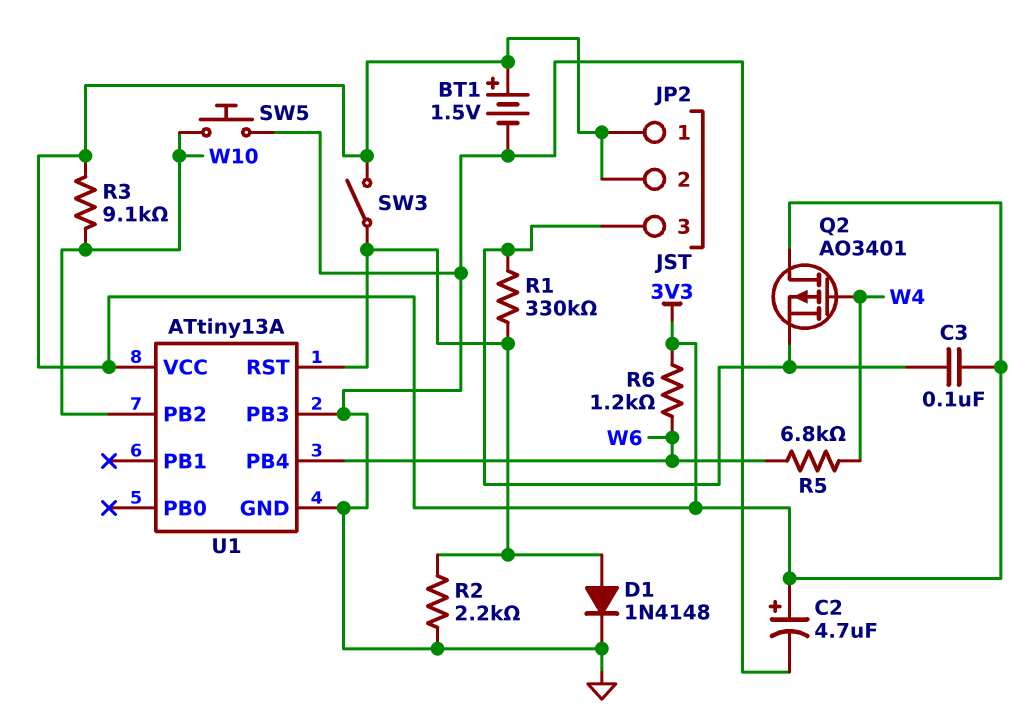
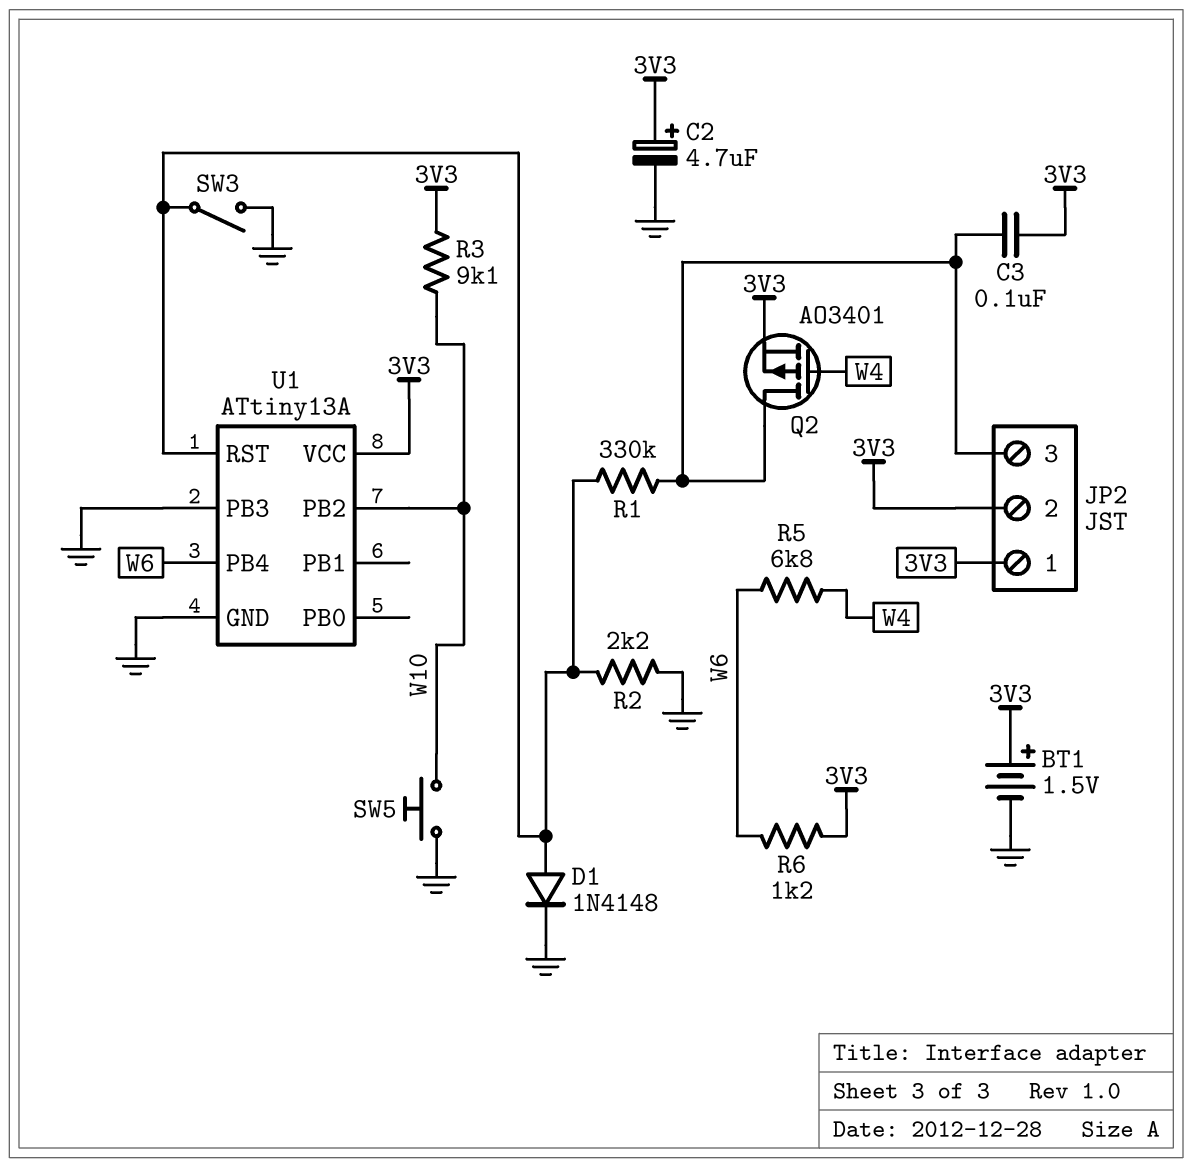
Q2: PMOS AO3401 (G W4, D 3V3, S JP2/3) -> PMOS AO3401 (G W4, D JP2/3, S 3V3)
SW3: switch (3V3, U1/RST) -> switch (GND, U1/RST)

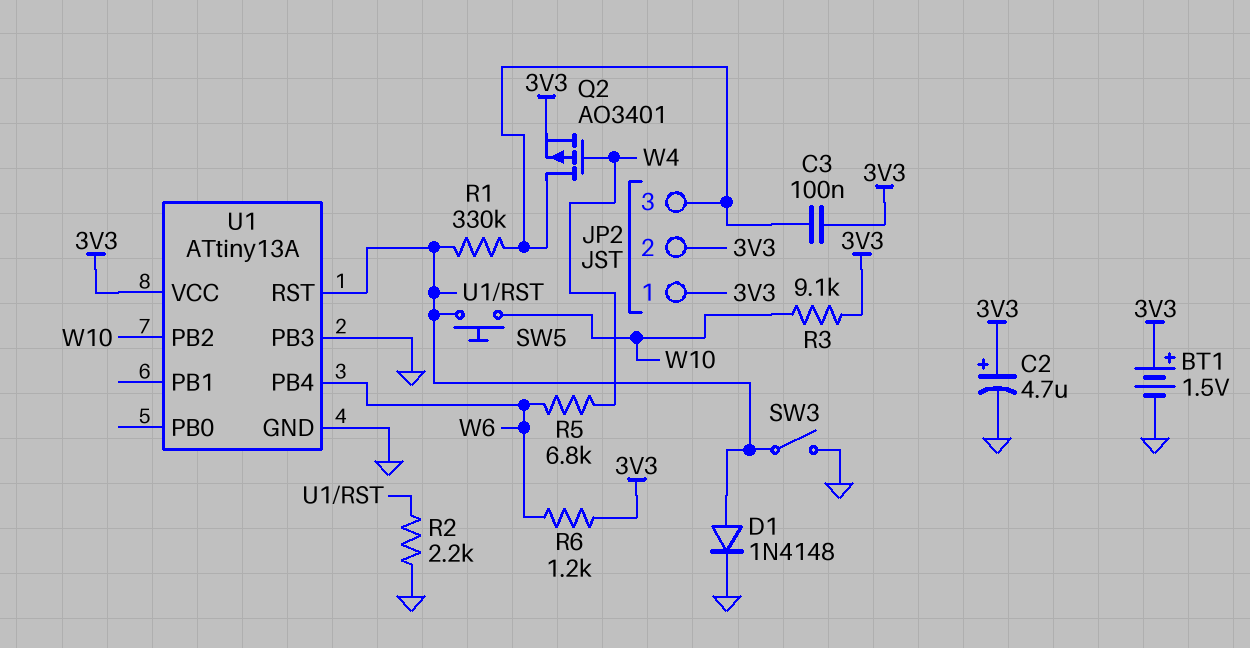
SW5: button (GND, W10) -> button (U1/RST, W10)

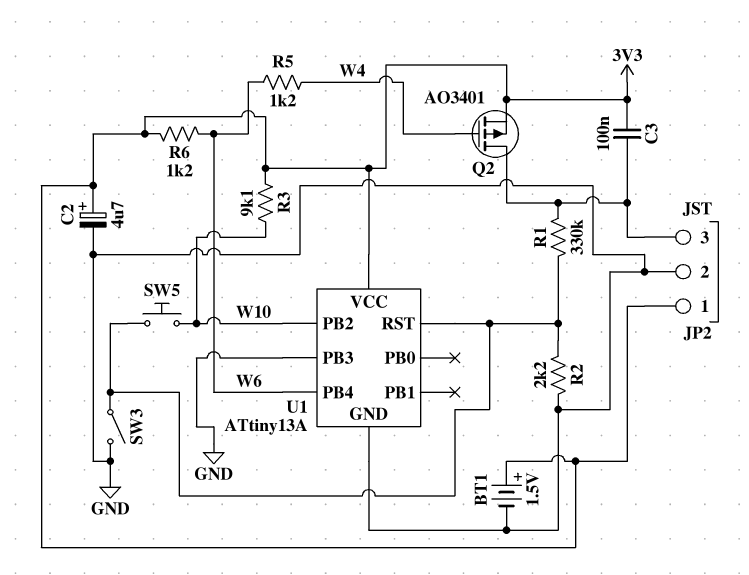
D1: diode 1N4148 (A U1/RST, K GND) -> none
JP2 pin 2: 3V3 -> GND
R5: 6.8k (W4, W6) -> 1.2k (W4, W6)

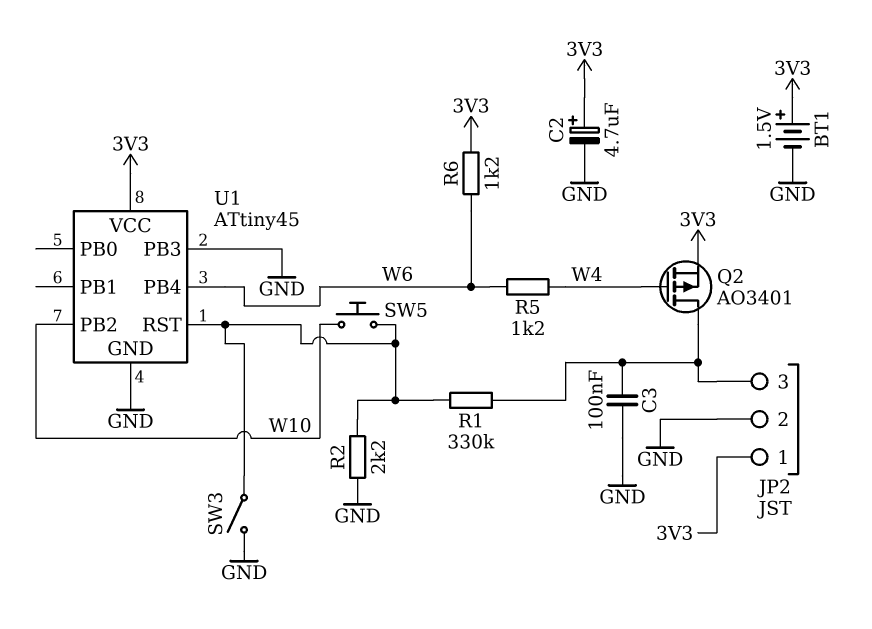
C3: 100nF (3V3, JP2/3) -> 100nF (GND, JP2/3)
R3: 9.1k (3V3, W10) -> none
U1: ATtiny13A -> ATtiny45

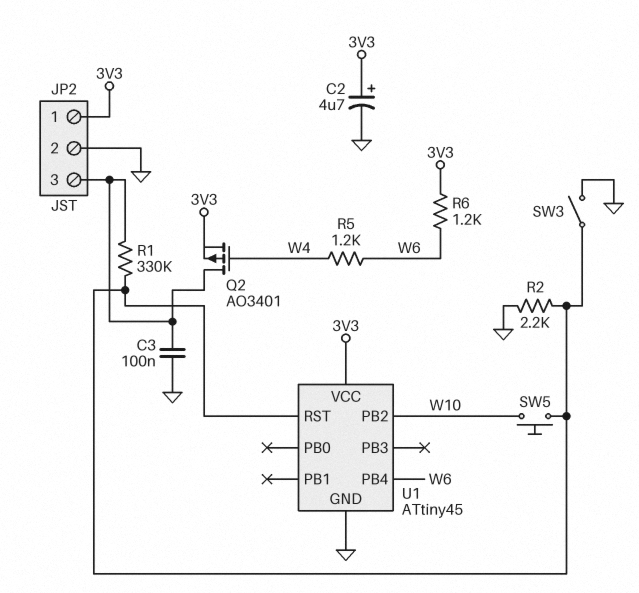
BT1: 1.5V (plus 3V3, minus GND) -> none
U1 pin PB3: GND -> none

